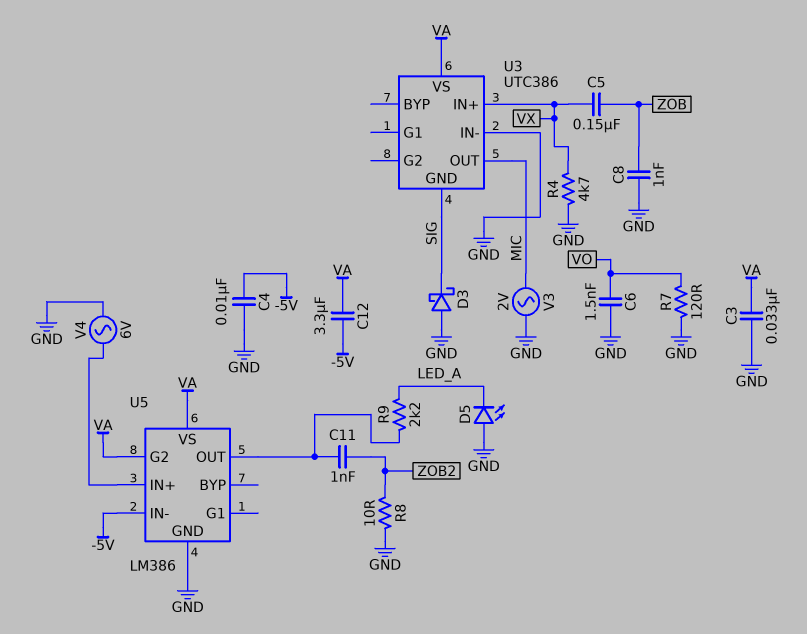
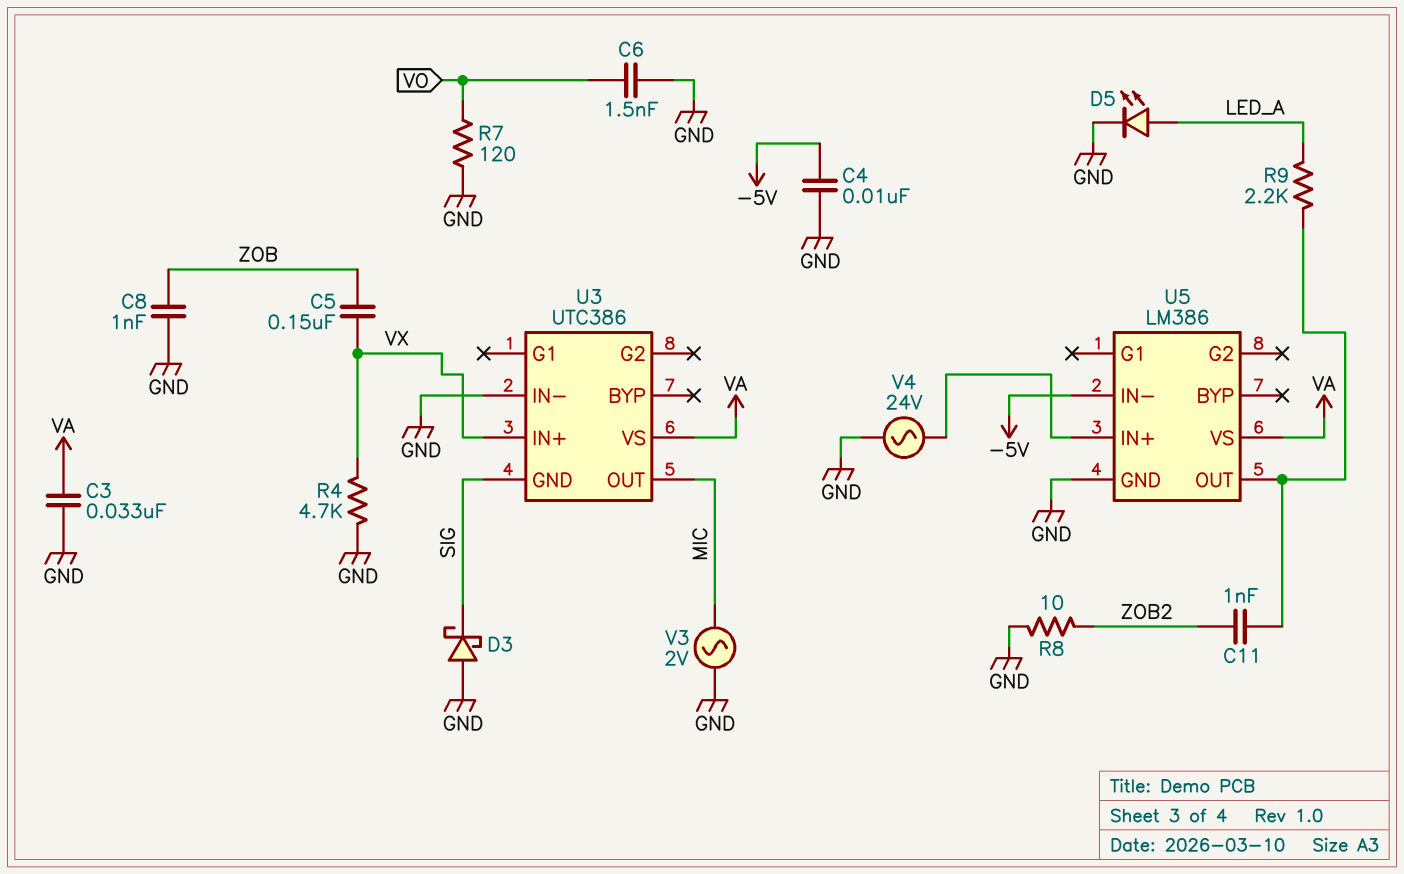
C12: 3.3uF (-5V, VA) -> none
D5: LED (A GND, K LED_A) -> LED (A LED_A, K GND)
U5 pin G2: VA -> none
V4: AC 6V (GND, U5/IN+) -> AC 24V (GND, U5/IN+)

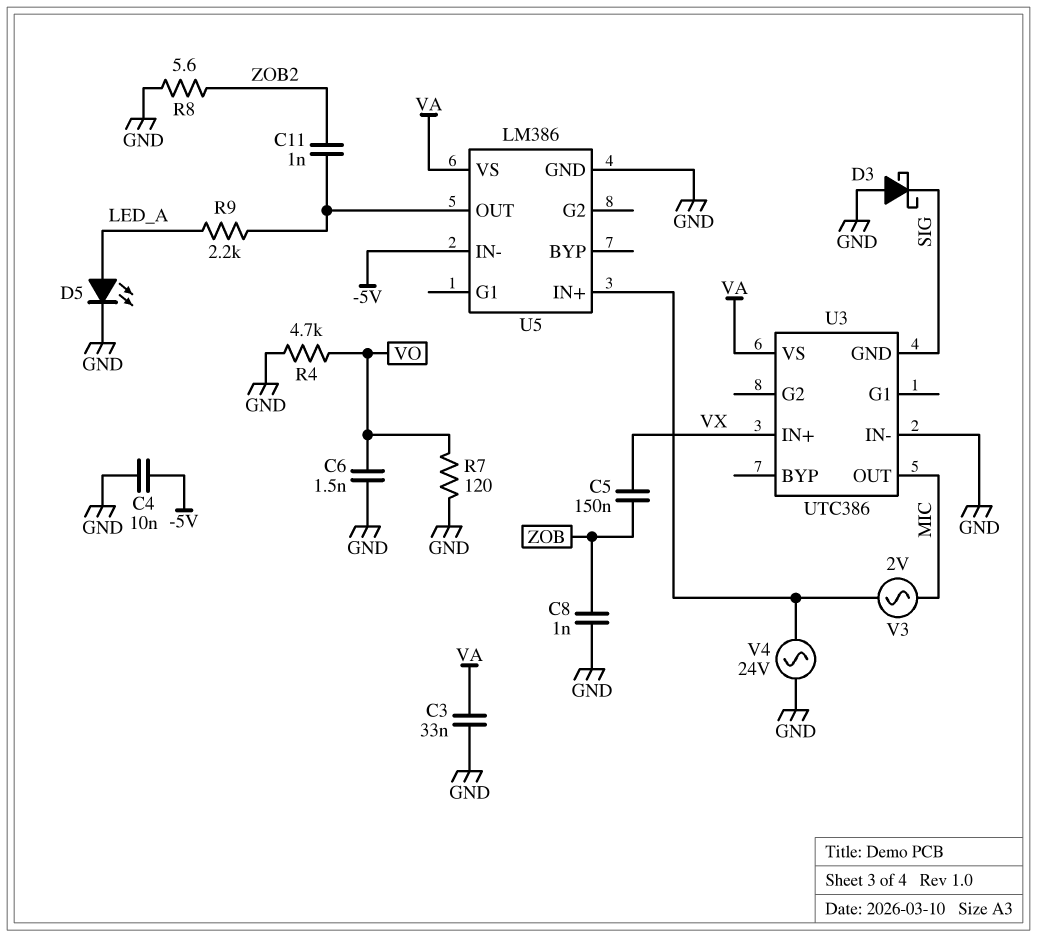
R4: 4.7k (GND, VX) -> 4.7k (GND, VO)
R8: 10 (GND, ZOB2) -> 5.6 (GND, ZOB2)
V3: AC 2V (GND, MIC) -> AC 2V (MIC, U5/IN+)

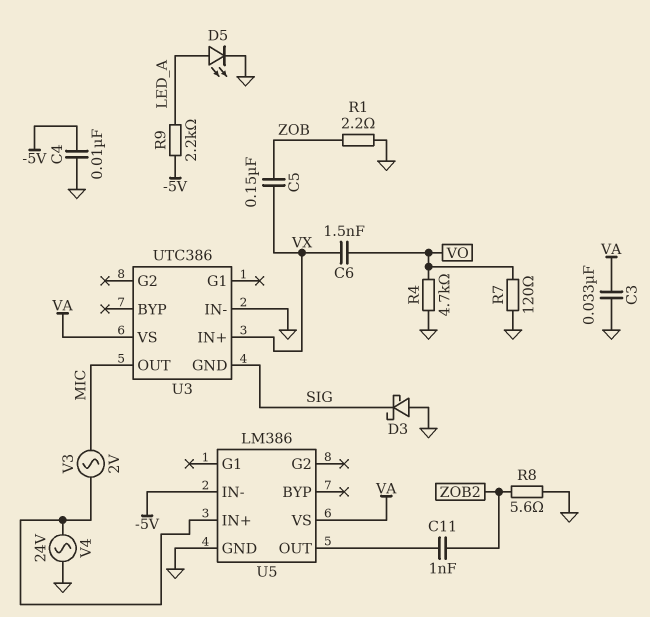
C6: 1.5nF (GND, VO) -> 1.5nF (VO, VX)
C8: 1nF (GND, ZOB) -> none
R1: none -> 2.2 (GND, ZOB)
R9: 2.2k (LED_A, U5/OUT) -> 2.2k (-5V, LED_A)

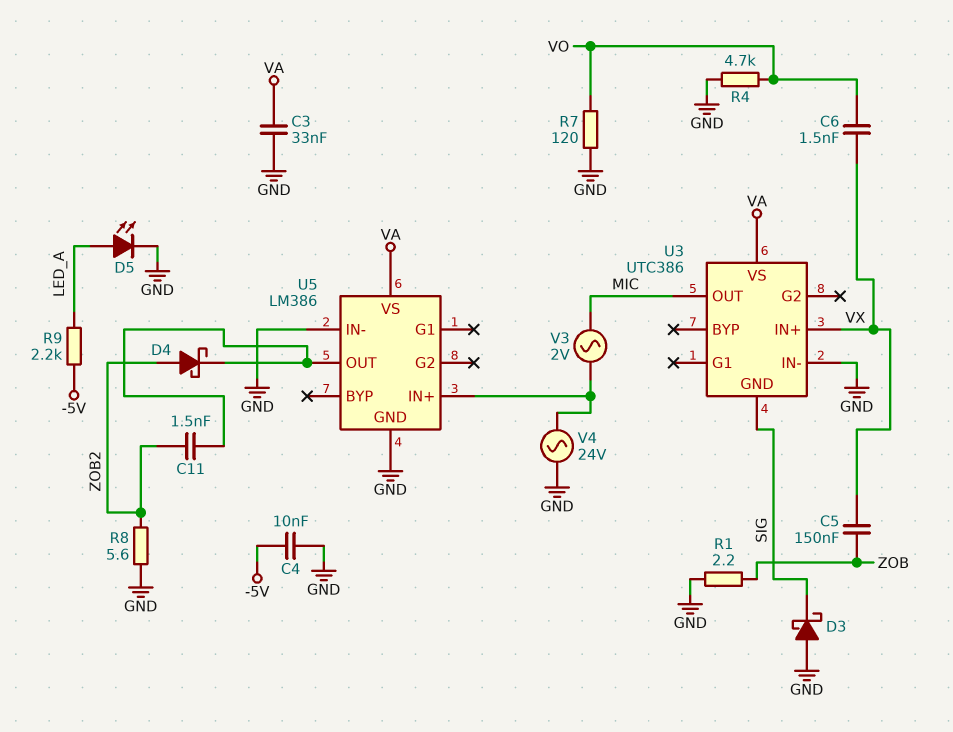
C11: 1nF (U5/OUT, ZOB2) -> 1.5nF (U5/OUT, ZOB2)
D4: none -> schottky (A ZOB2, K U5/OUT)
U5 pin IN-: -5V -> GND

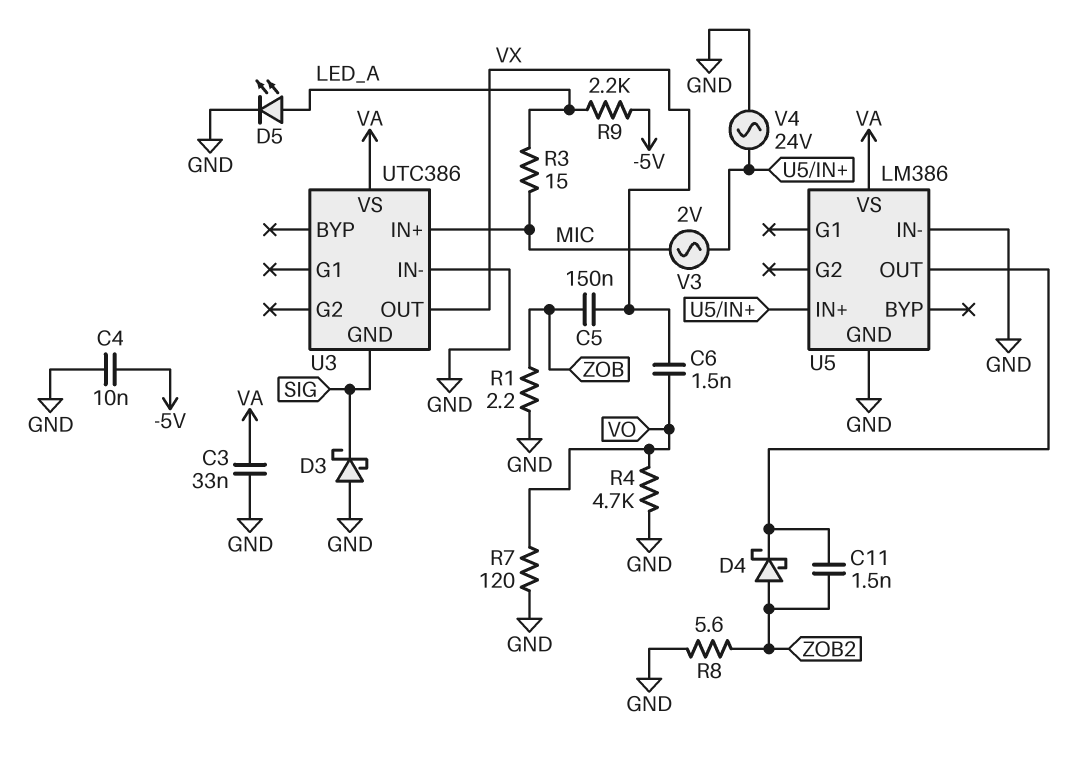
R3: none -> 15 (LED_A, MIC)
U3 pin IN+: VX -> MIC
U3 pin OUT: MIC -> VX

